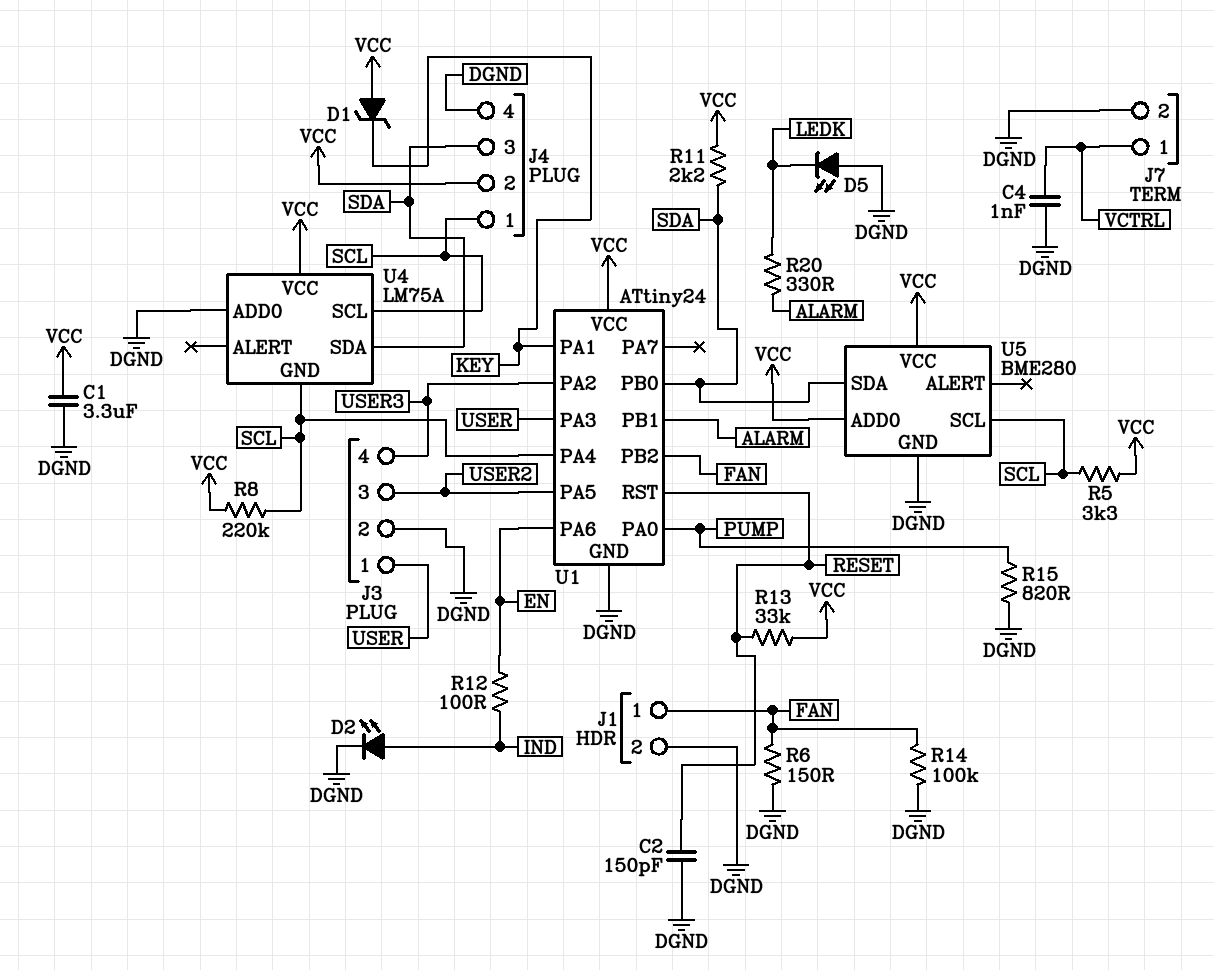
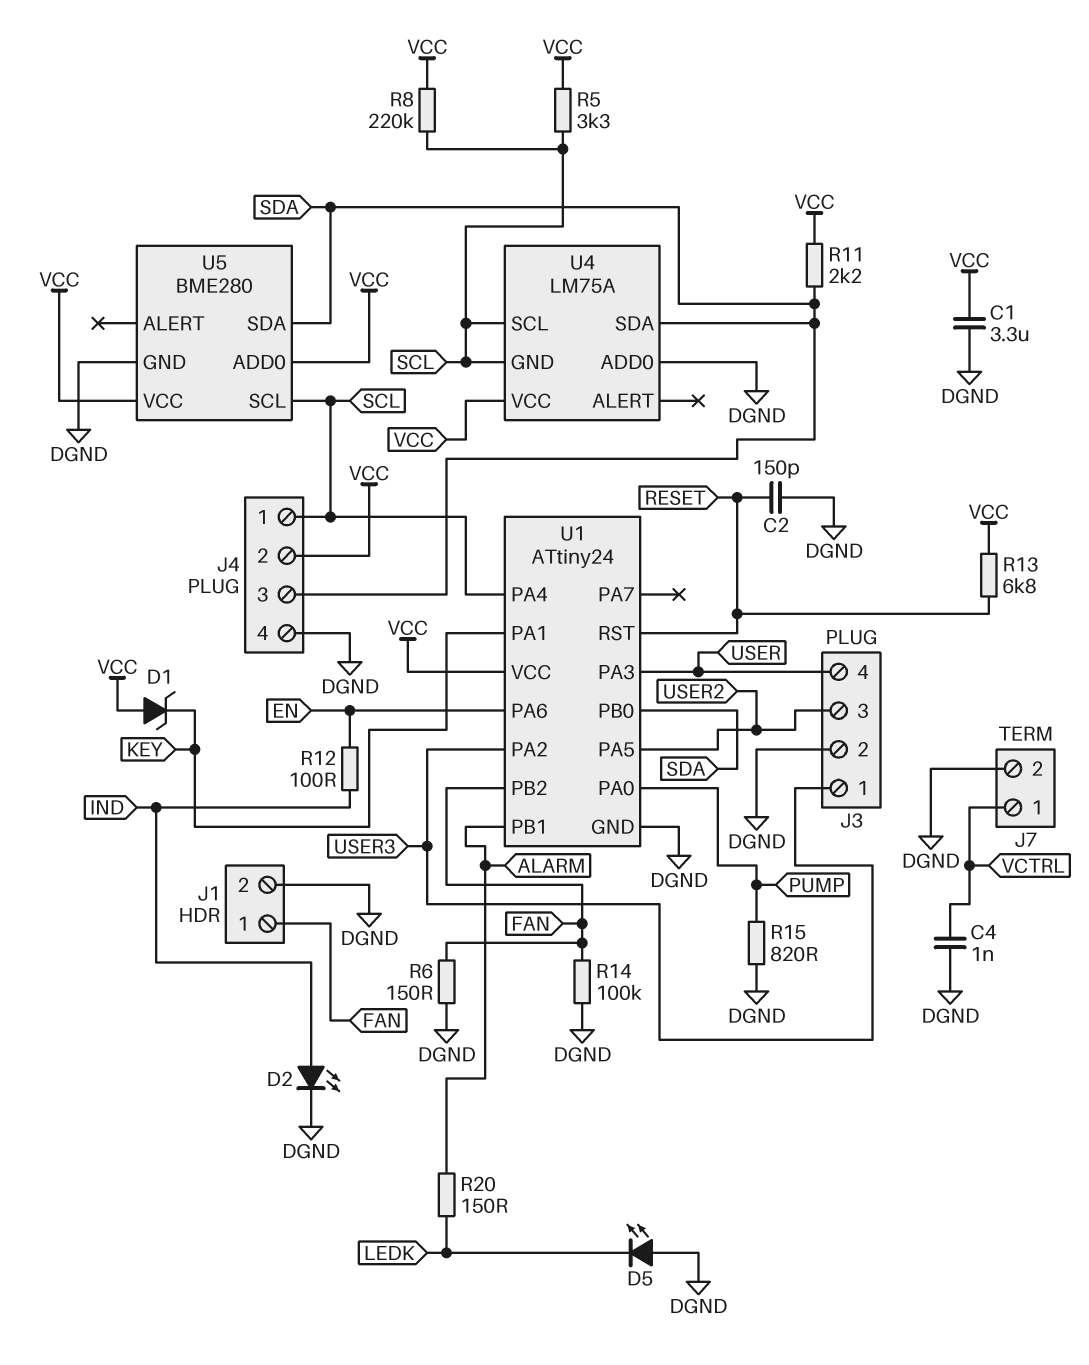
J3 pin 1: USER -> USER3
J3 pin 4: USER3 -> USER
R13: 33k (RESET, VCC) -> 6.8k (RESET, VCC)
R20: 330 (ALARM, LEDK) -> 150 (ALARM, LEDK)

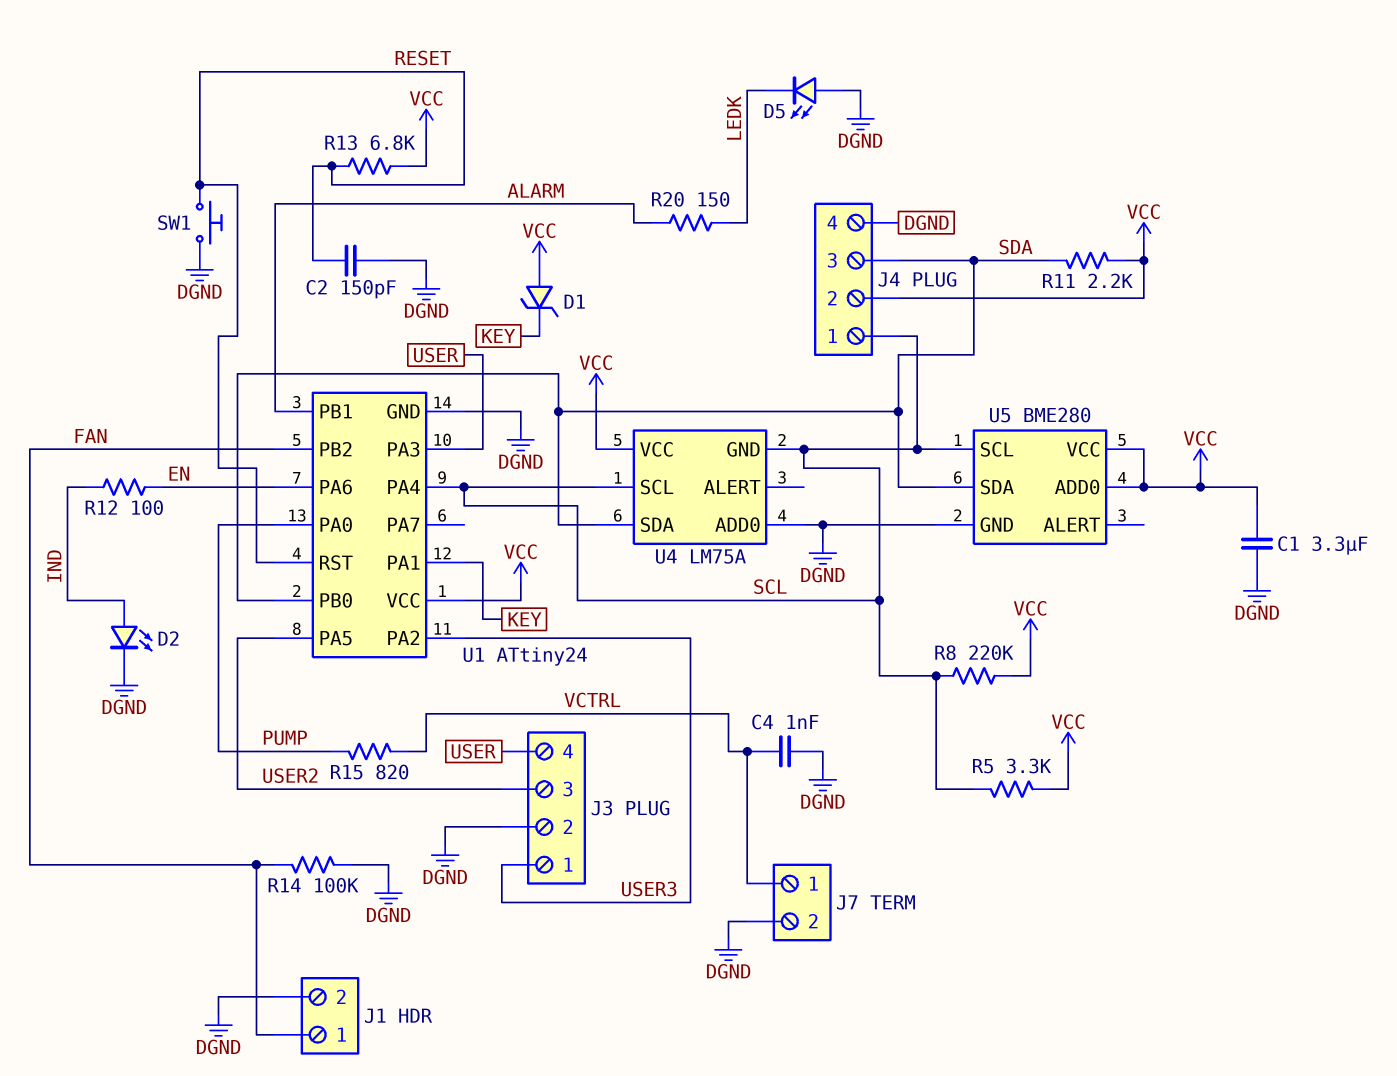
R6: 150 (DGND, FAN) -> none
R15: 820 (DGND, PUMP) -> 820 (PUMP, VCTRL)
SW1: none -> button (DGND, RESET)

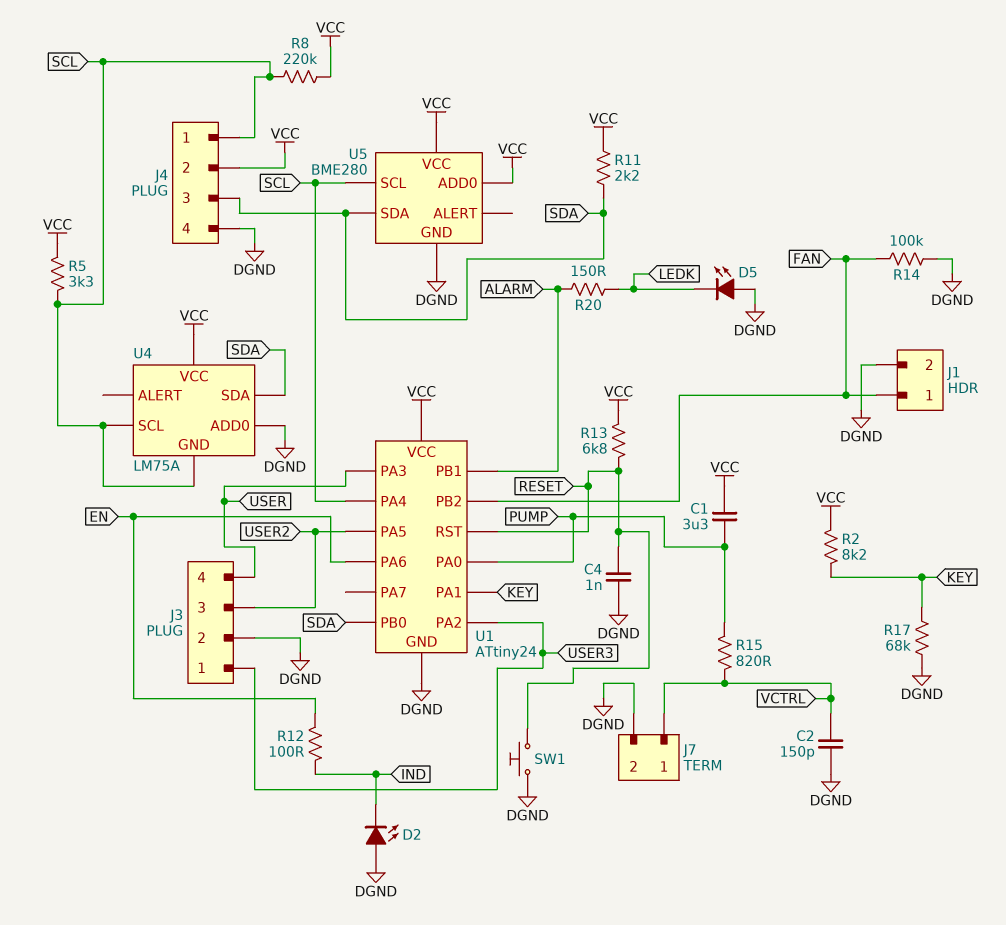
C1: 3.3uF (DGND, VCC) -> 3.3uF (PUMP, VCC)
C2: 150pF (DGND, RESET) -> 150pF (DGND, VCTRL)
C4: 1nF (DGND, VCTRL) -> 1nF (DGND, RESET)
D1: zener (A VCC, K KEY) -> none
D2: LED (A IND, K DGND) -> LED (A DGND, K IND)
R2: none -> 8.2k (KEY, VCC)
R17: none -> 68k (DGND, KEY)

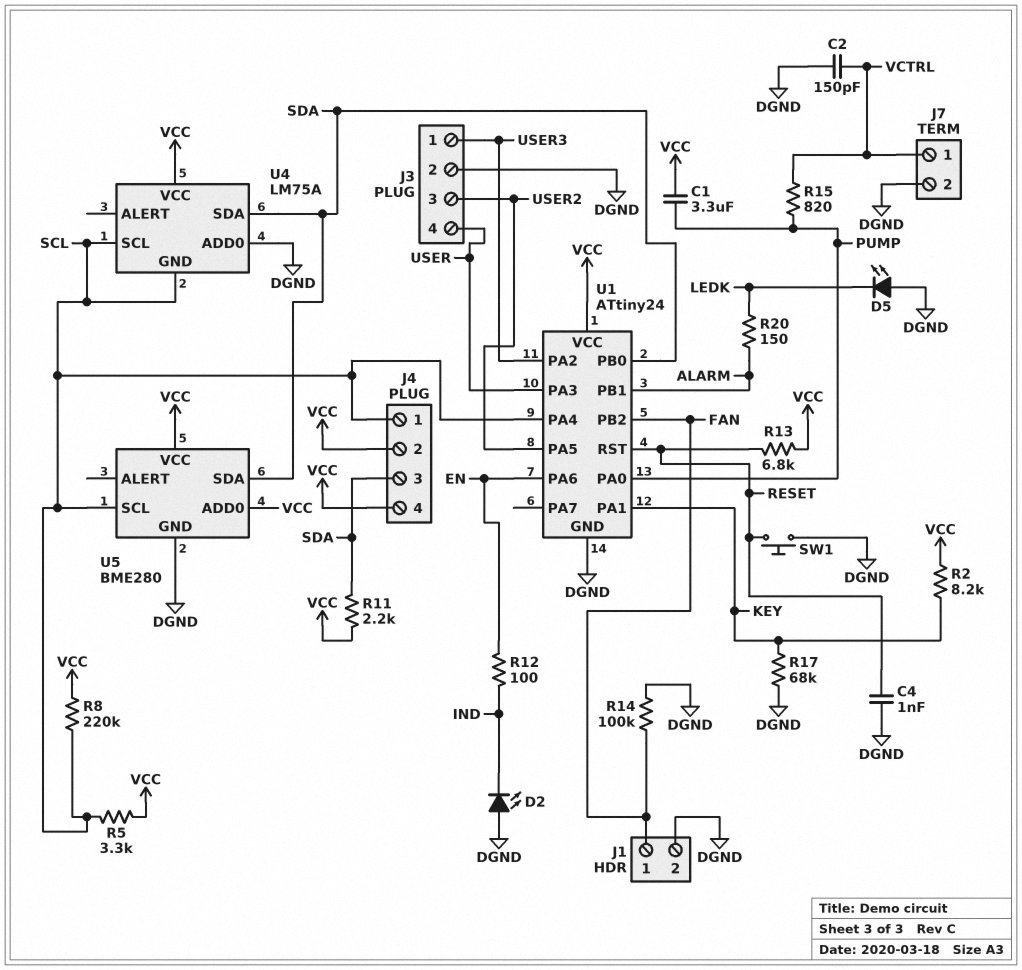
J4 pin 4: DGND -> VCC

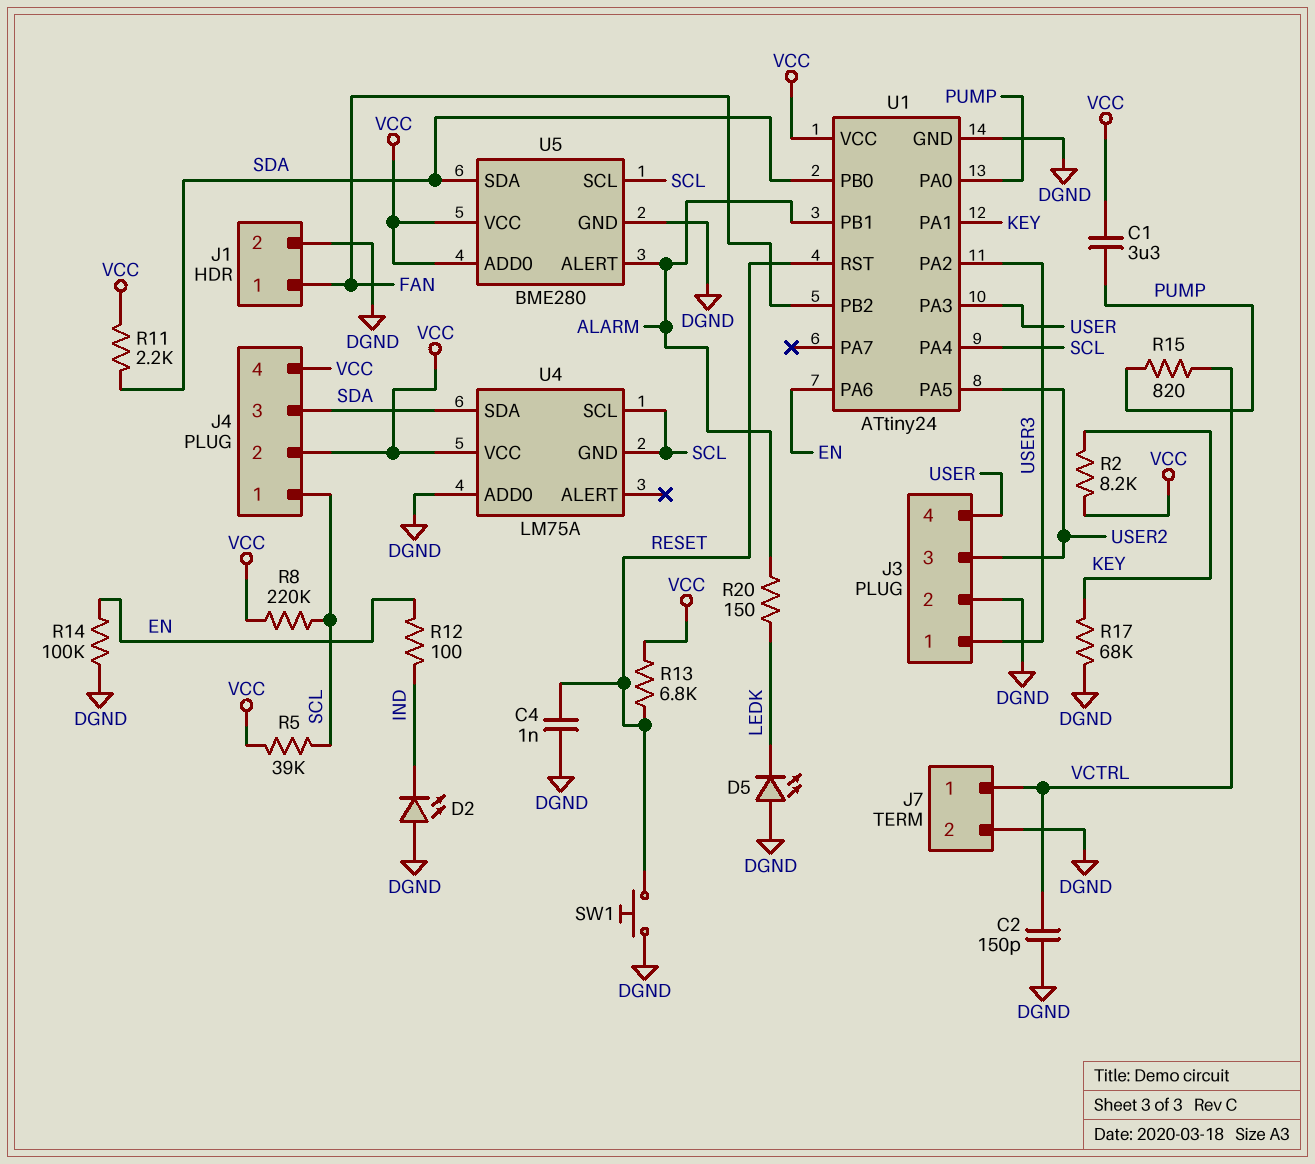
R5: 3.3k (SCL, VCC) -> 39k (SCL, VCC)
R14: 100k (DGND, FAN) -> 100k (DGND, EN)
U5 pin ALERT: none -> ALARM

